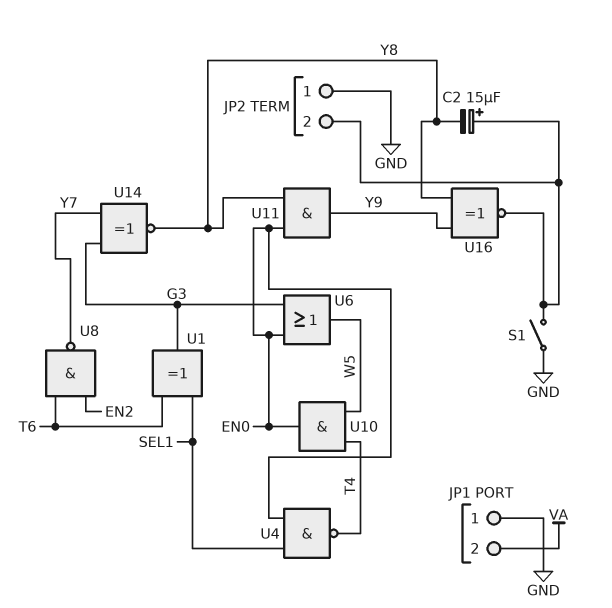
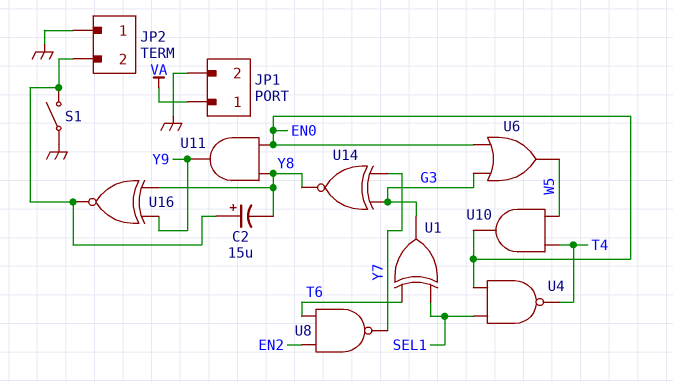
JP1 pin 1: GND -> VA
JP1 pin 2: VA -> GND

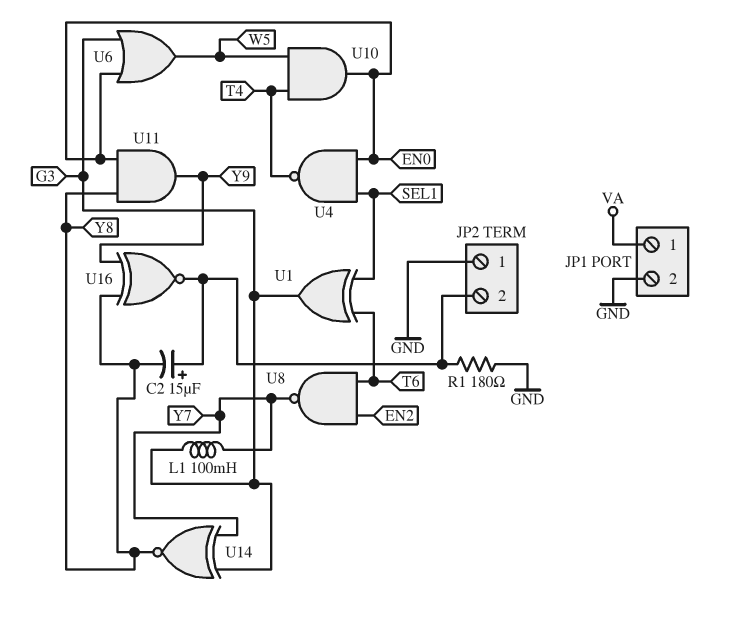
L1: none -> 100mH (G3, Y7)
R1: none -> 180 (GND, JP2/2)
S1: switch (GND, JP2/2) -> none

